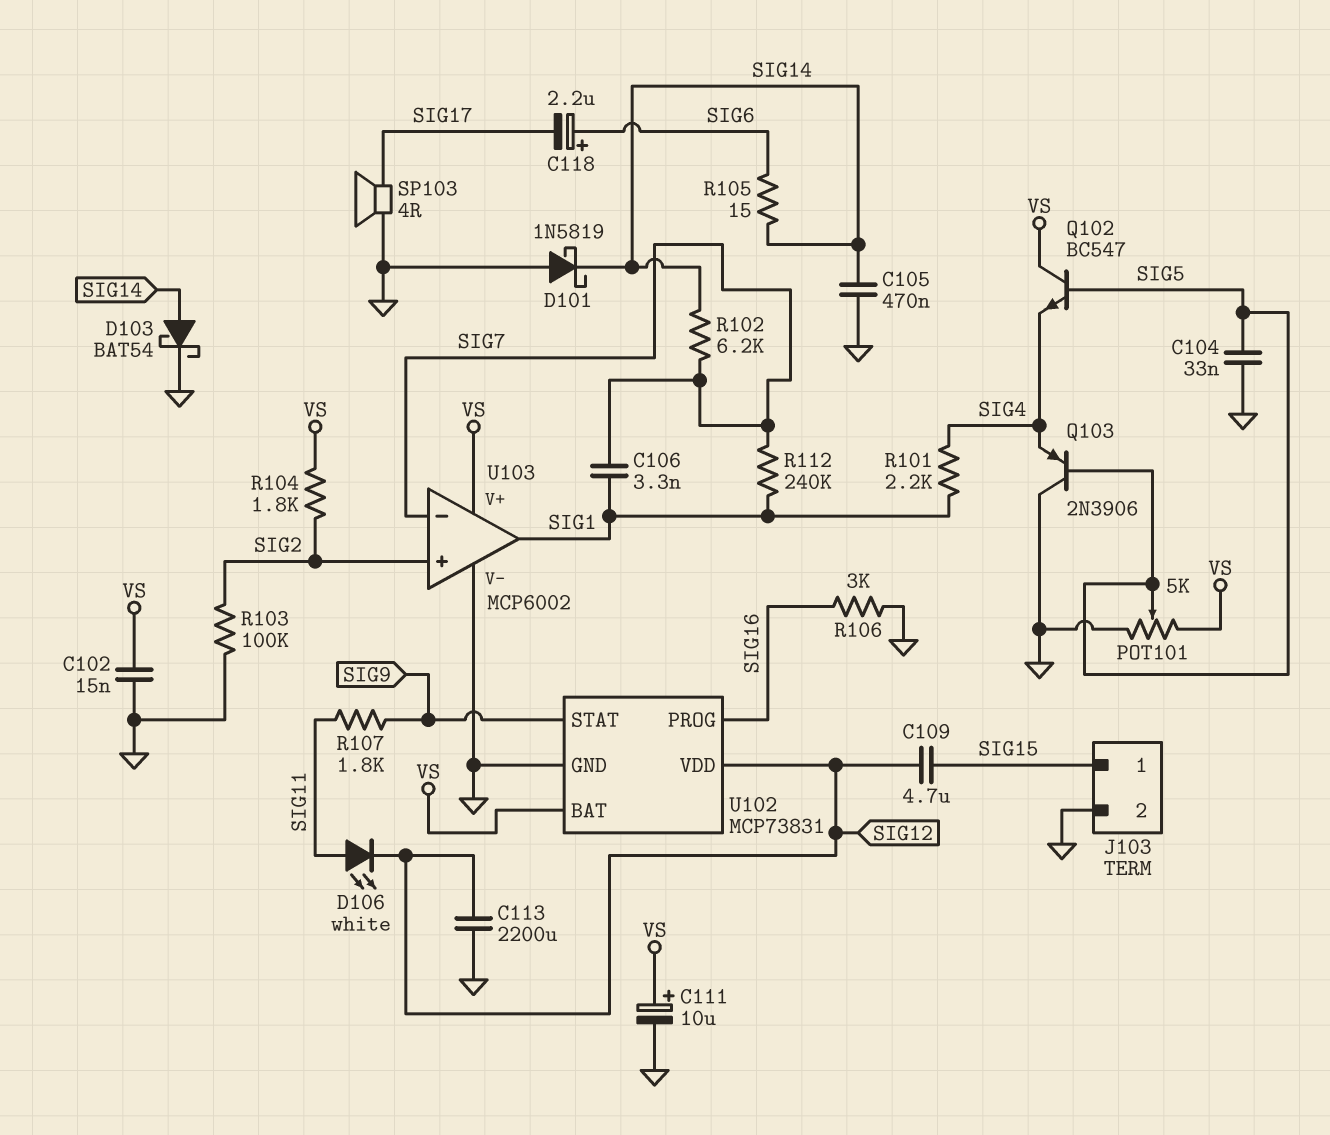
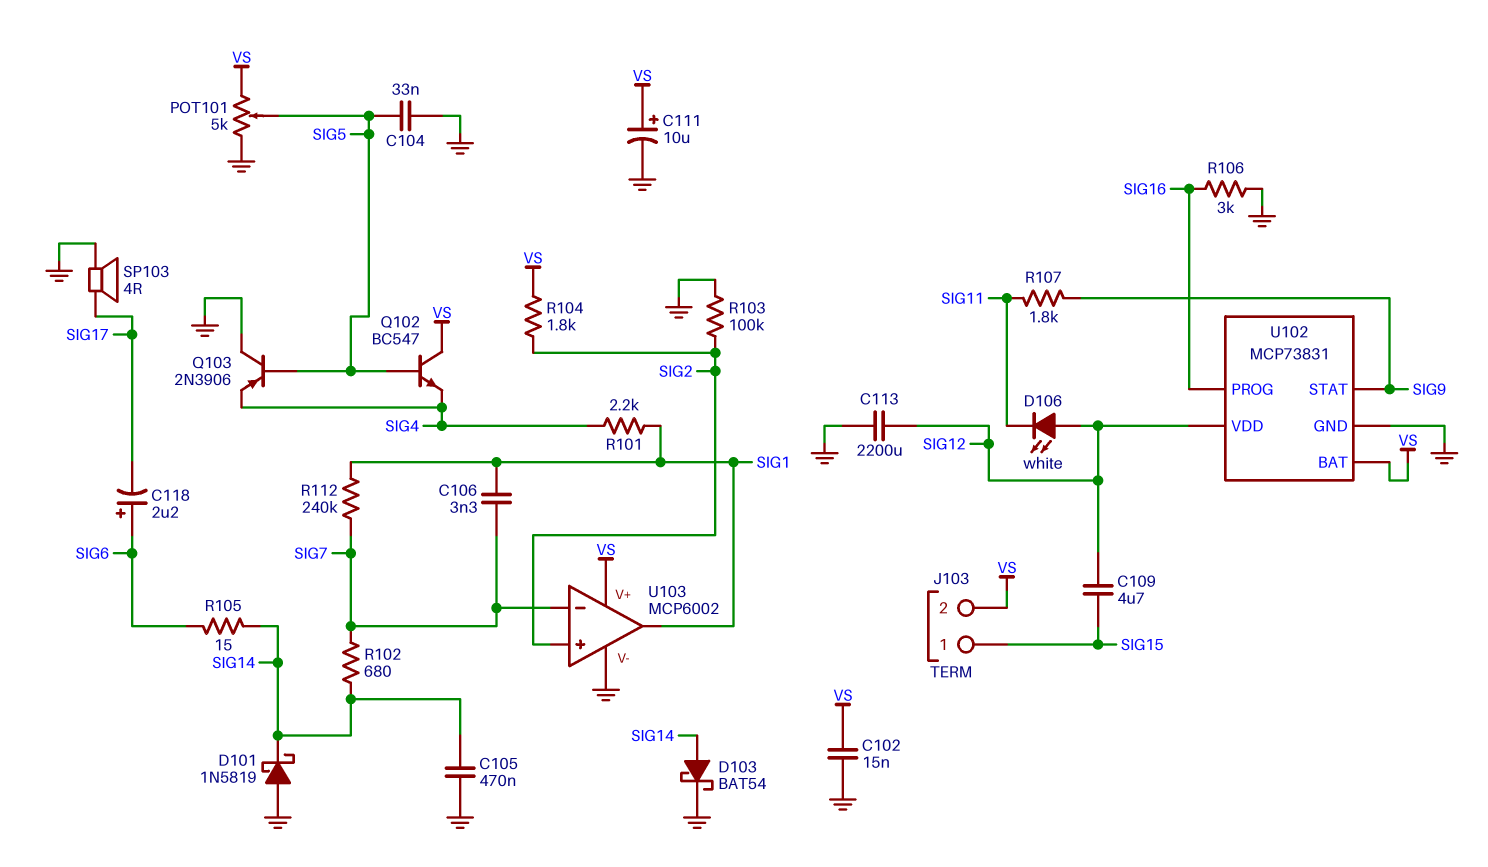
D106: LED white (A SIG11, K SIG12) -> LED white (A SIG12, K SIG11)
J103 pin 2: GND -> VS
R102: 6.2k (SIG7, SIG14) -> 680 (SIG7, SIG14)

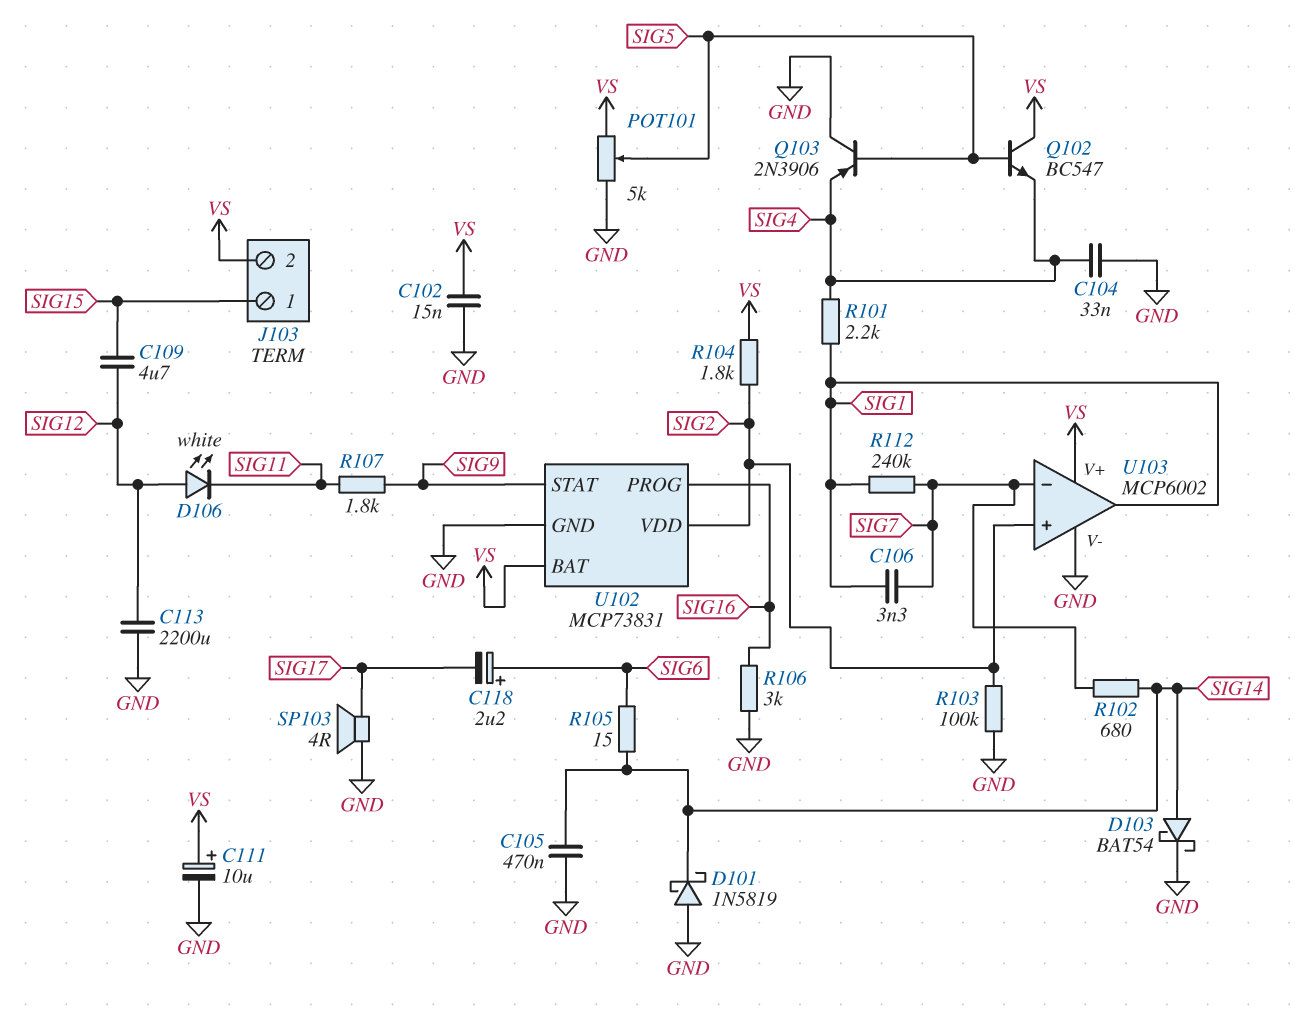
C104: 33nF (GND, SIG5) -> 33nF (GND, SIG4)
U102 pin VDD: SIG12 -> SIG2

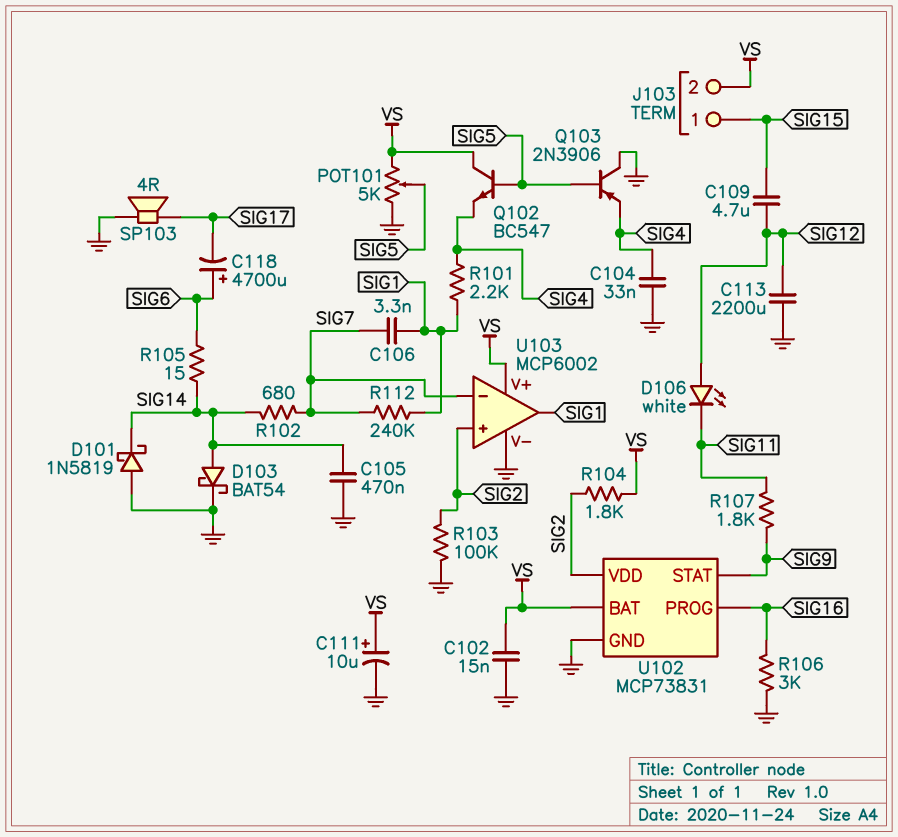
C118: 2.2uF (plus SIG6, minus SIG17) -> 4700uF (plus SIG6, minus SIG17)

